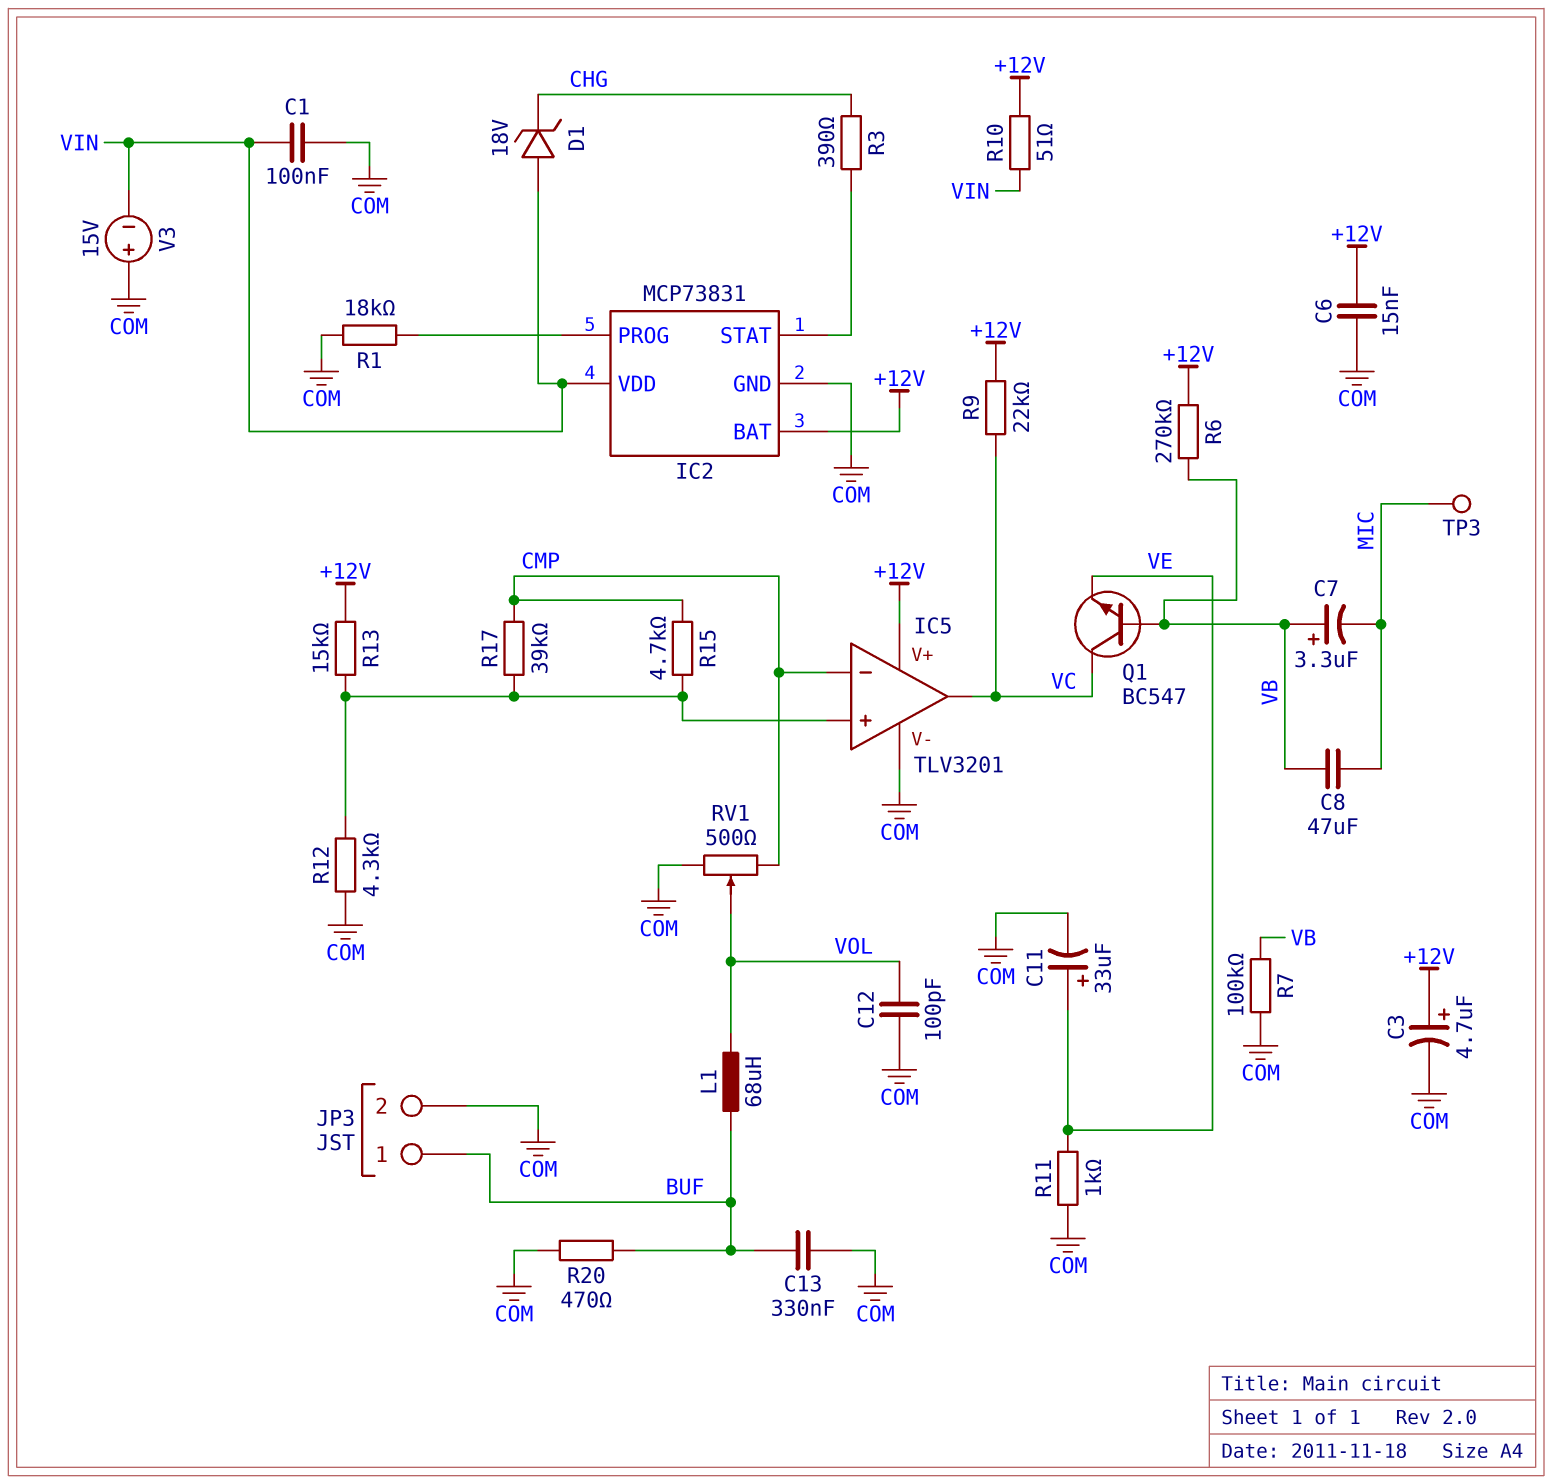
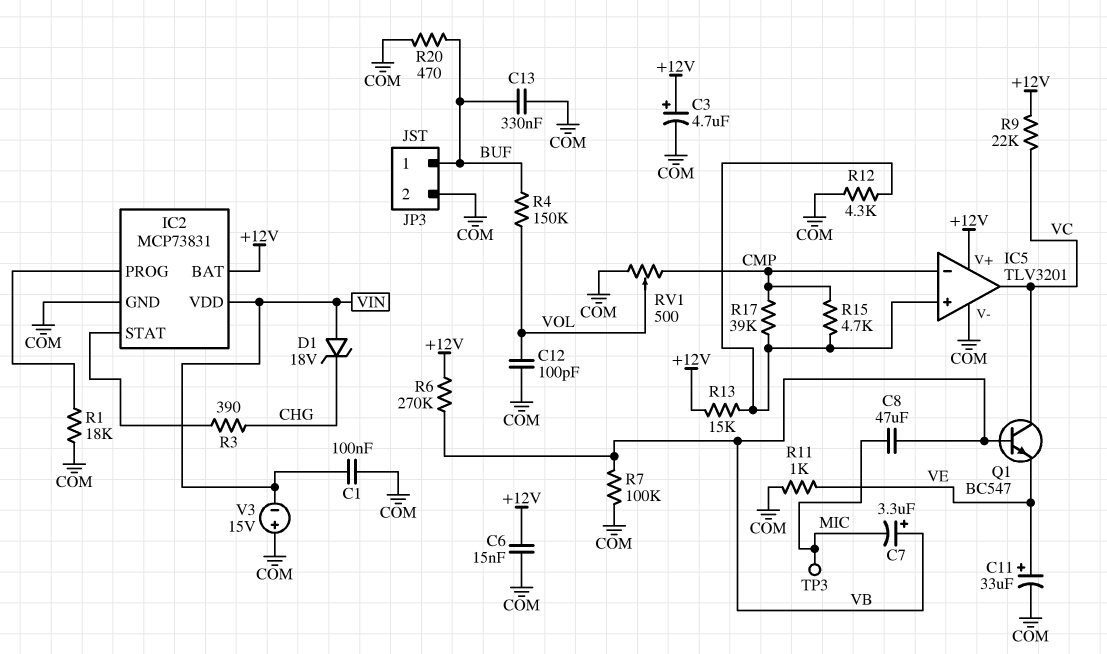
L1: 68uH (BUF, VOL) -> none
R4: none -> 150k (BUF, VOL)
R10: 51 (+12V, VIN) -> none

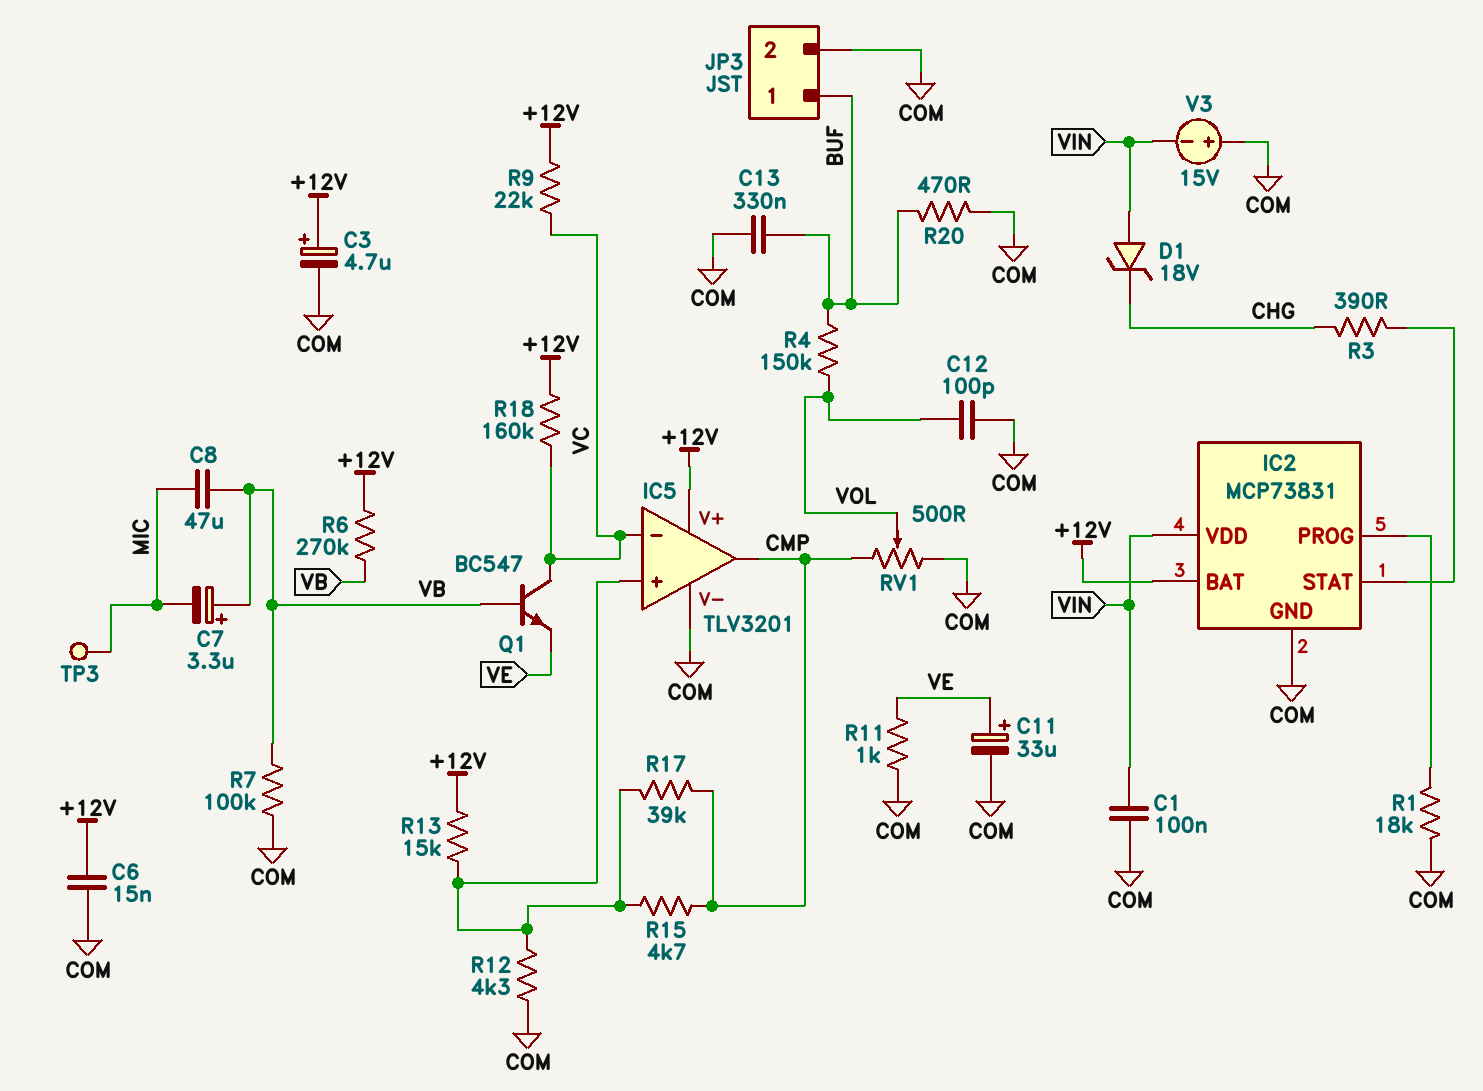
IC5 pin in-: CMP -> VC
IC5 pin out: VC -> CMP
R18: none -> 160k (+12V, VC)

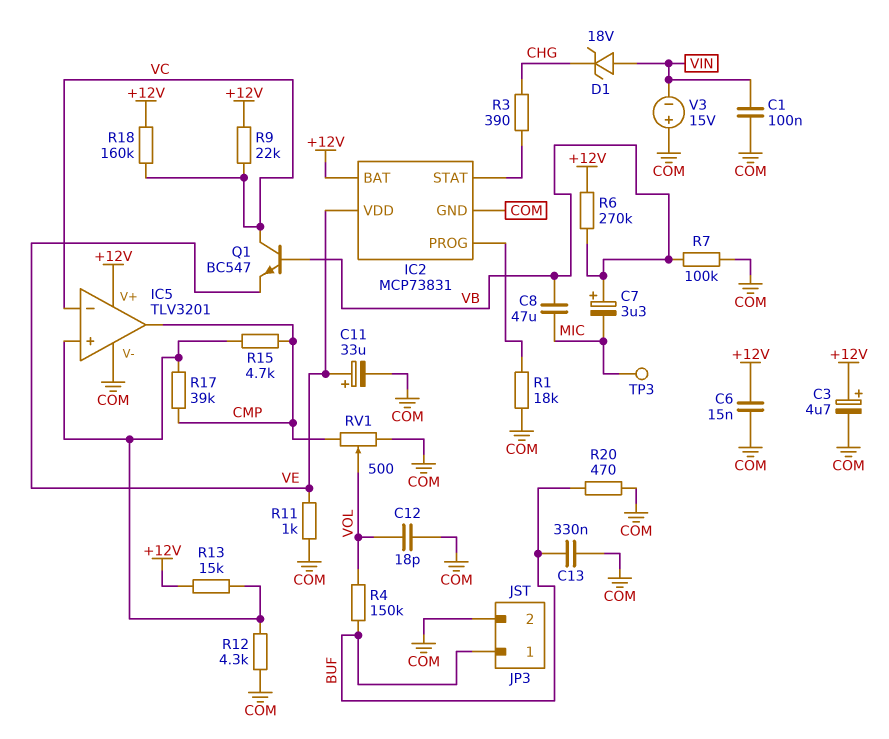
C12: 100pF (COM, VOL) -> 18pF (COM, VOL)
IC2 pin VDD: VIN -> VE

